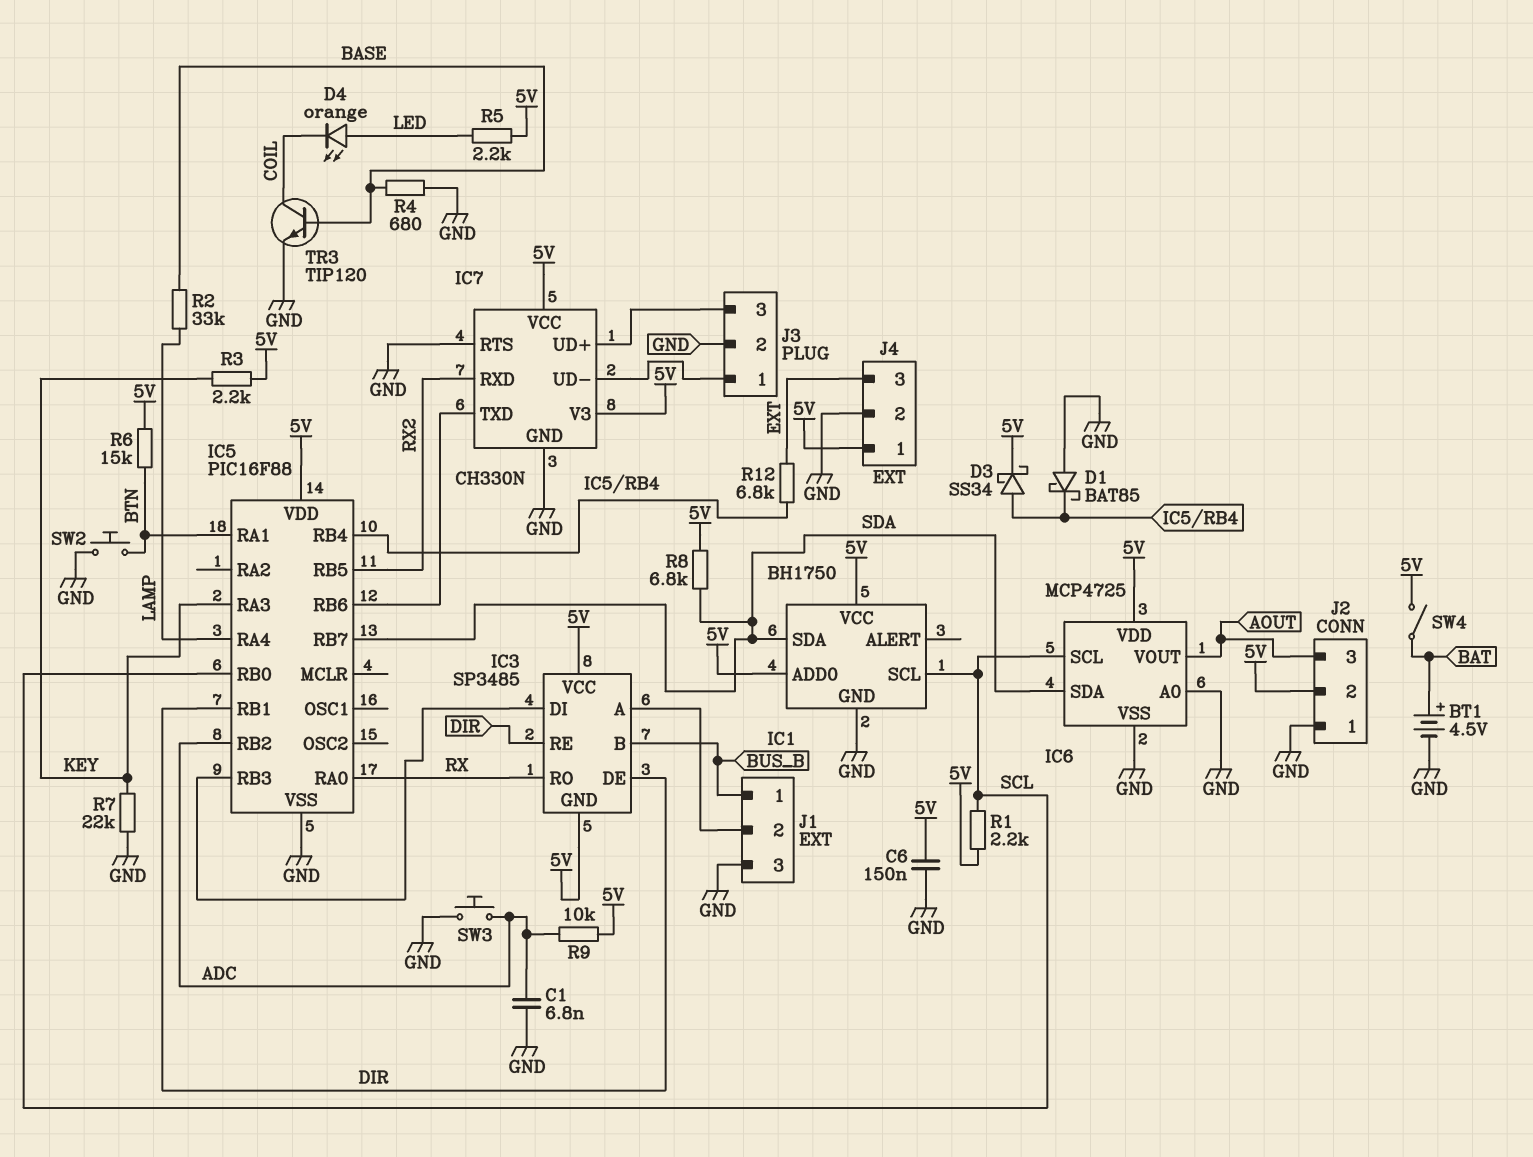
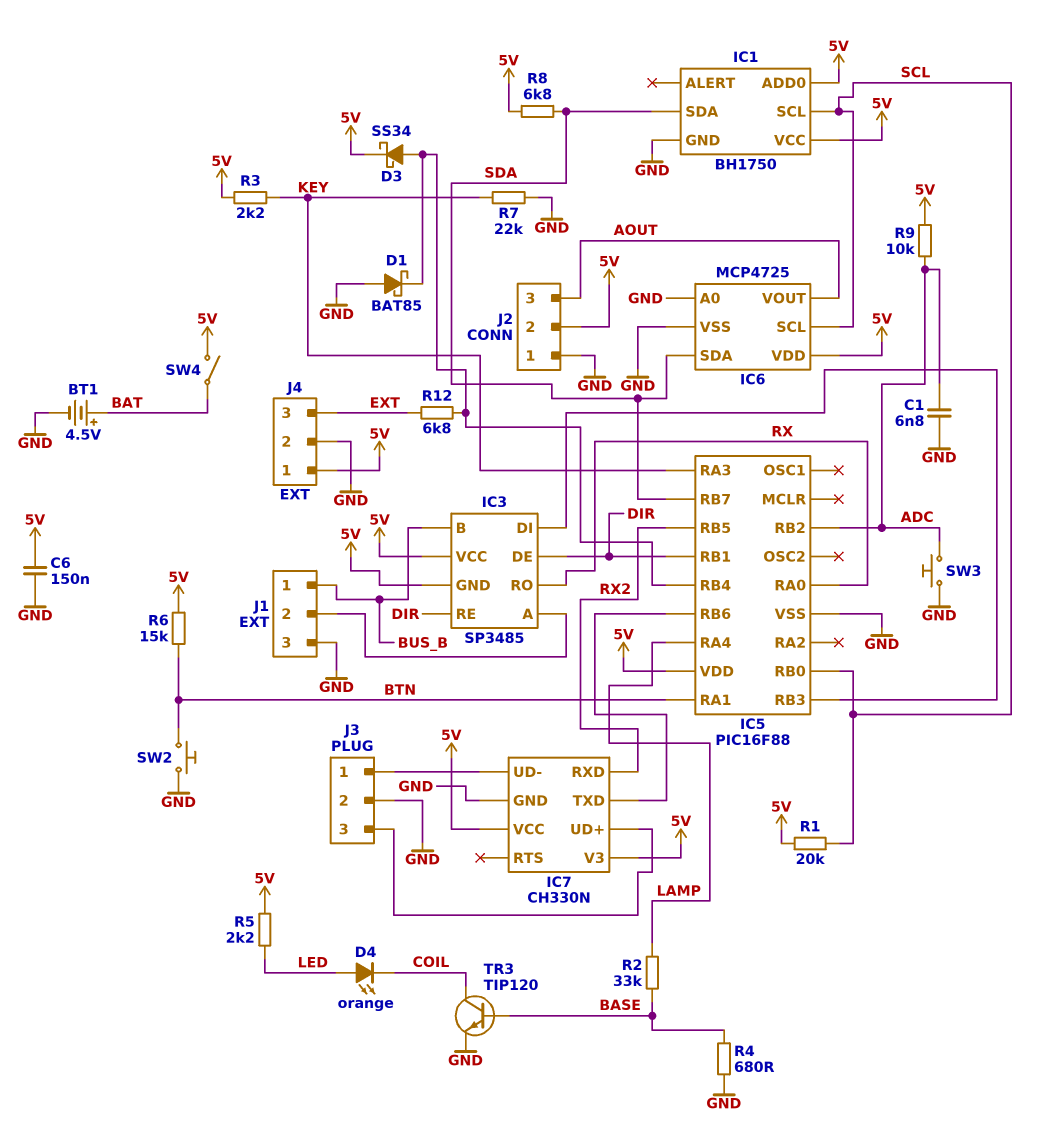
IC7 pin RTS: GND -> none
R1: 2.2k (5V, SCL) -> 20k (5V, SCL)

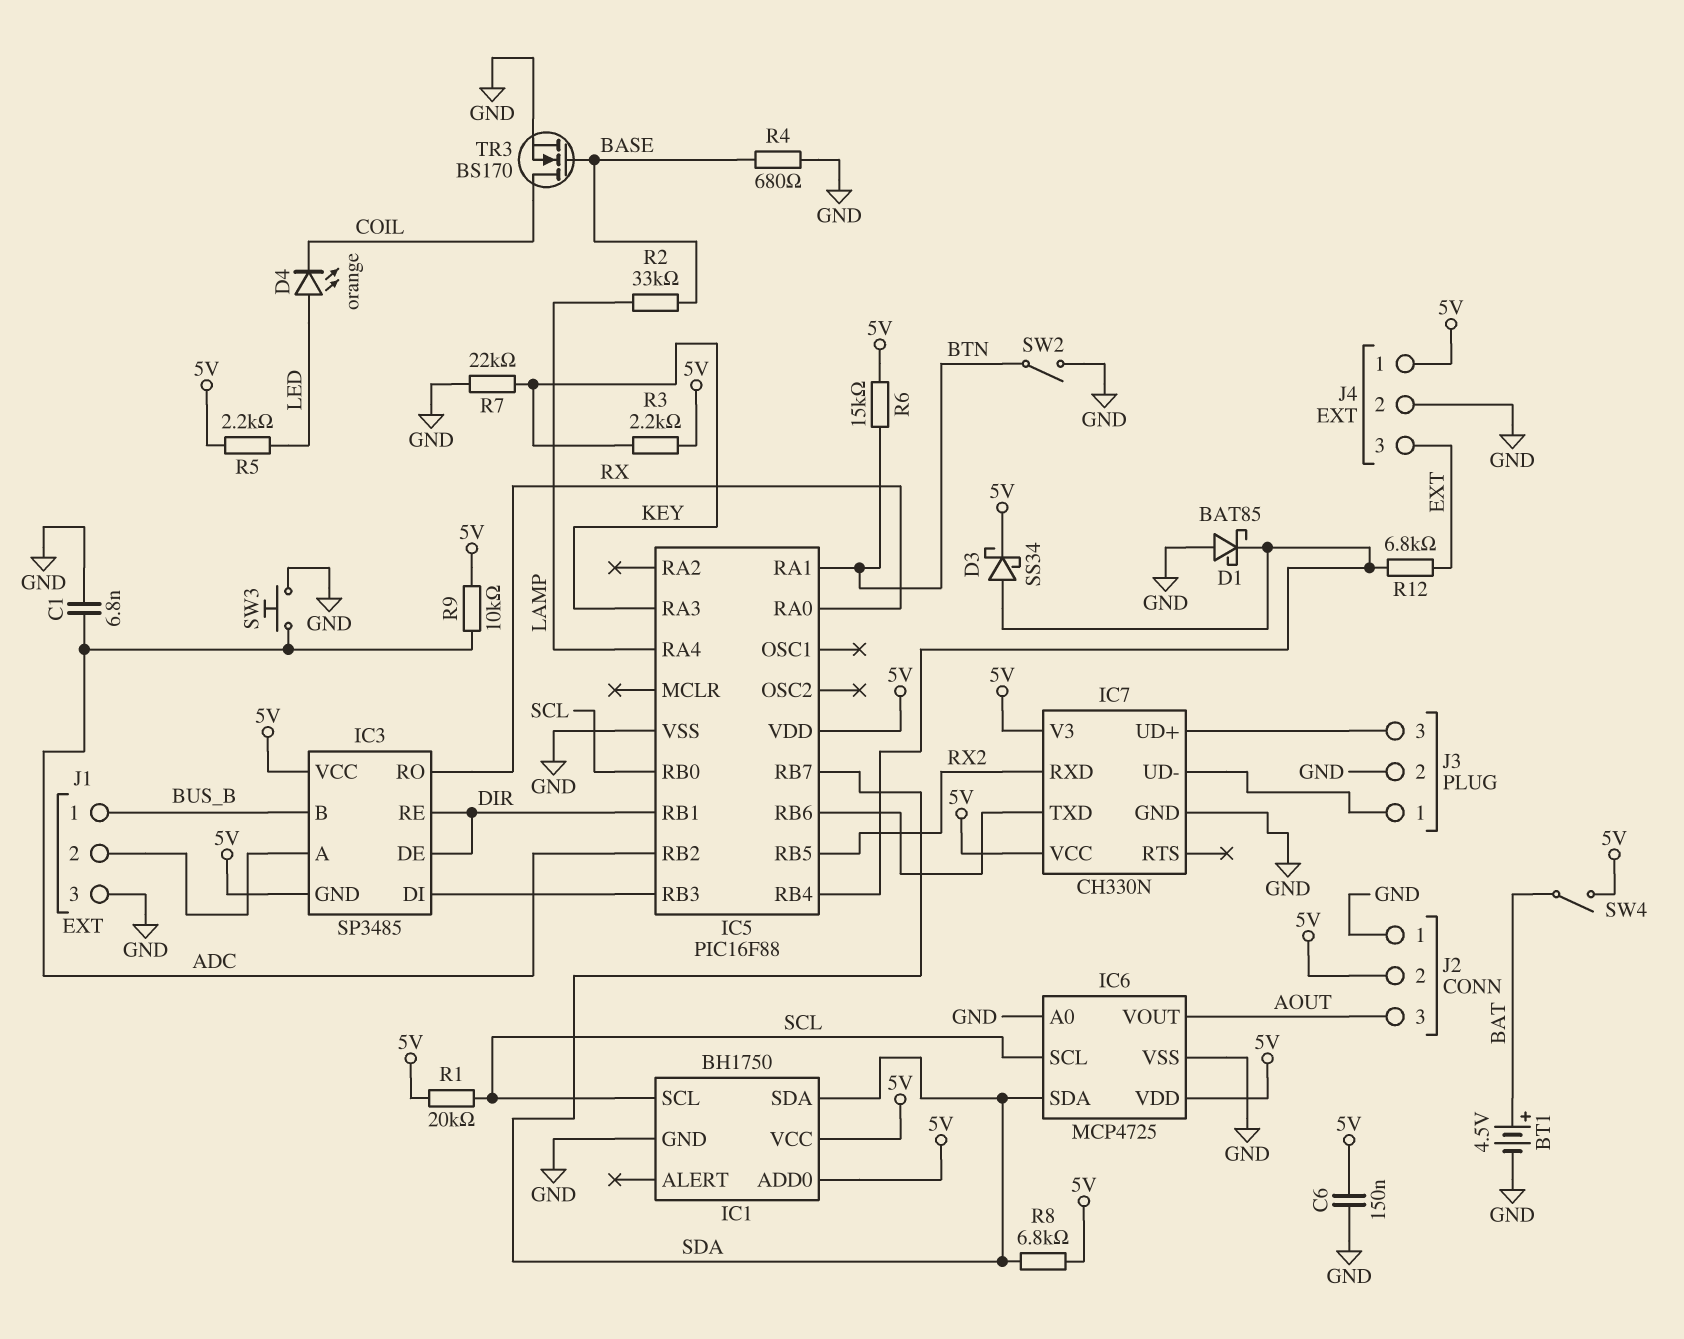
SW2: button (BTN, GND) -> switch (BTN, GND)
TR3: NPN TIP120 (B BASE, C COIL, E GND) -> NMOS BS170 (G BASE, D COIL, S GND)

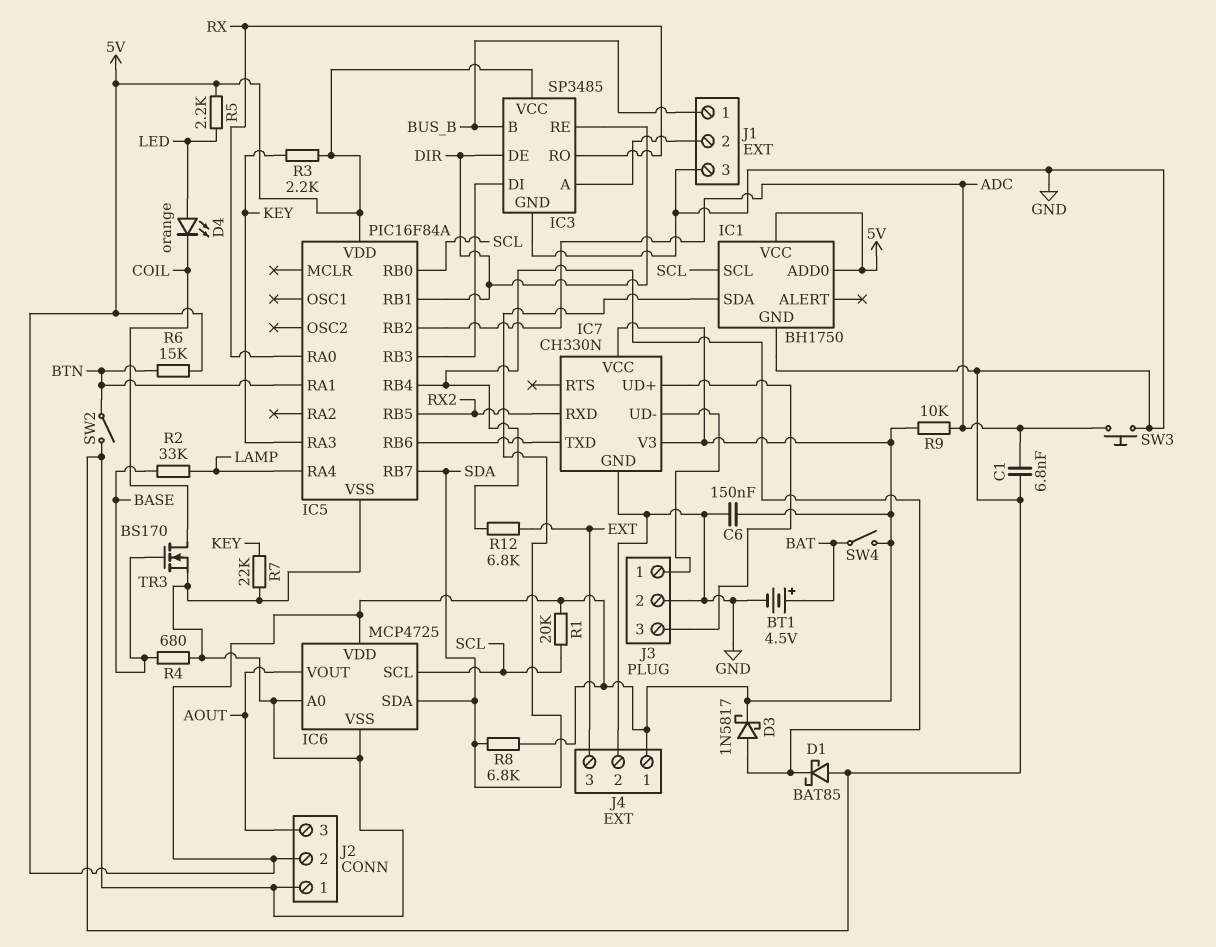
D3: schottky SS34 (A IC5/RB4, K 5V) -> schottky 1N5817 (A IC5/RB4, K 5V)
IC3 pin GND: 5V -> GND
IC5: PIC16F88 -> PIC16F84A

